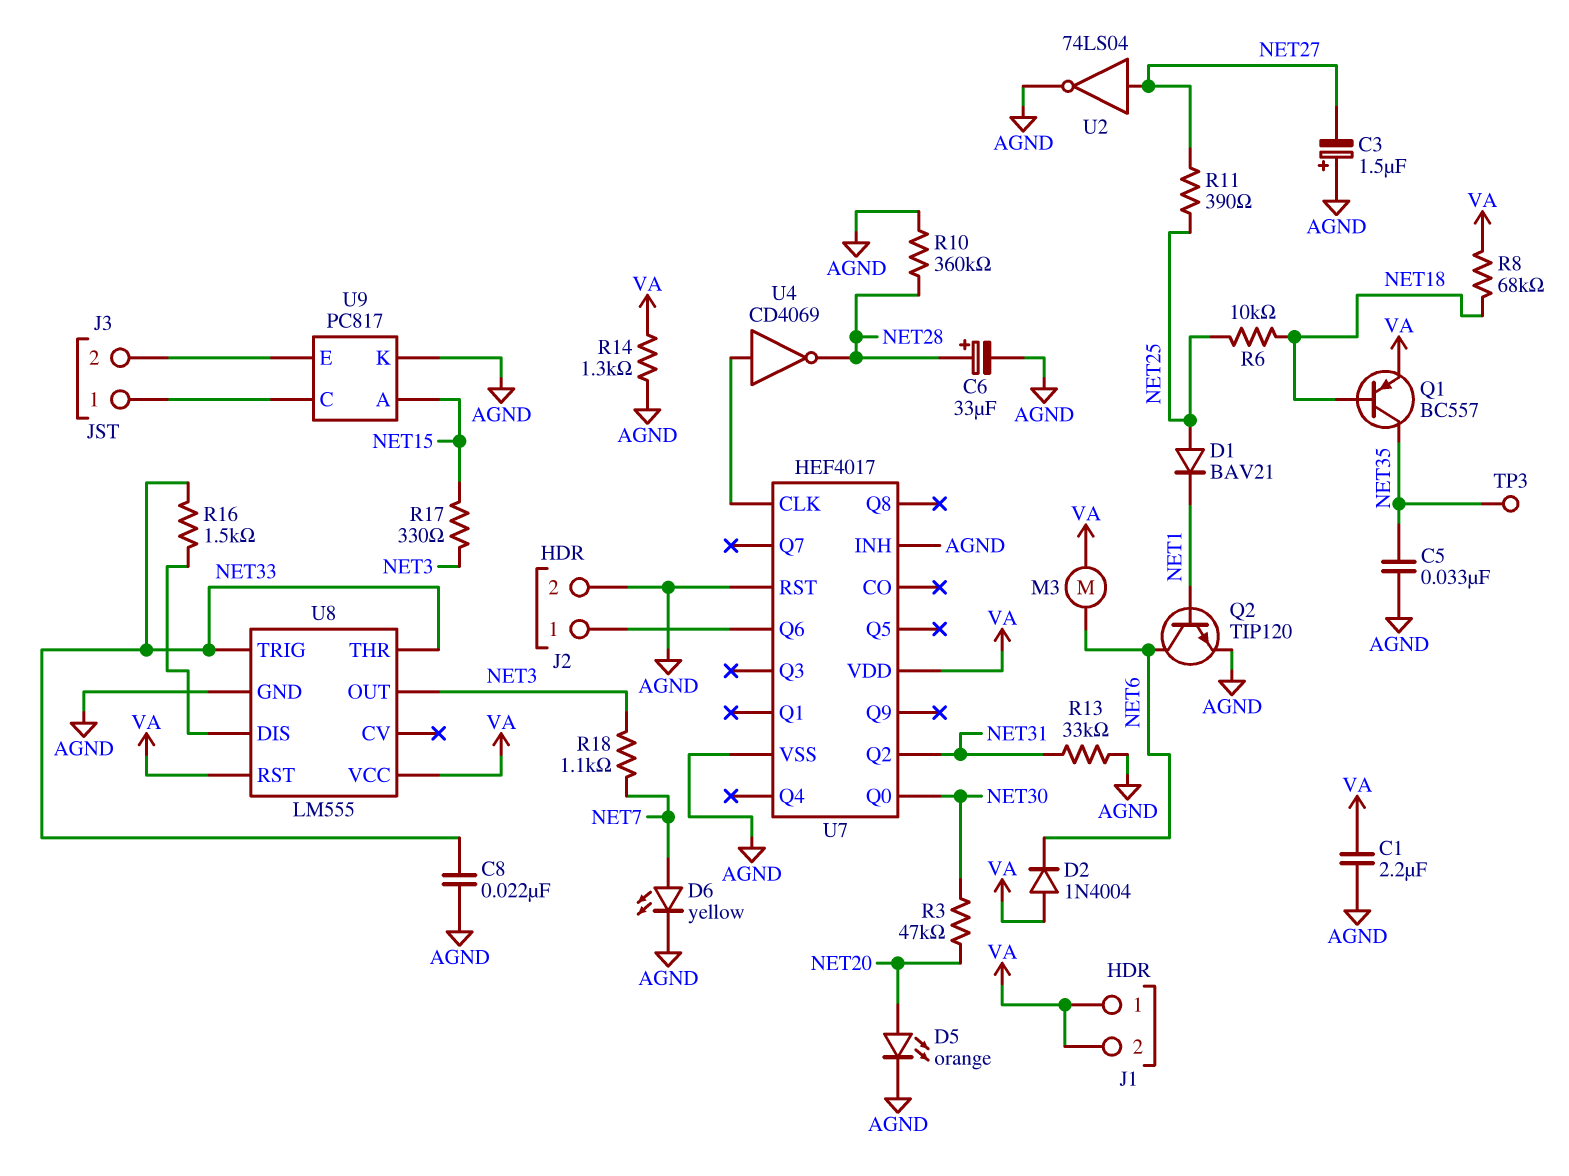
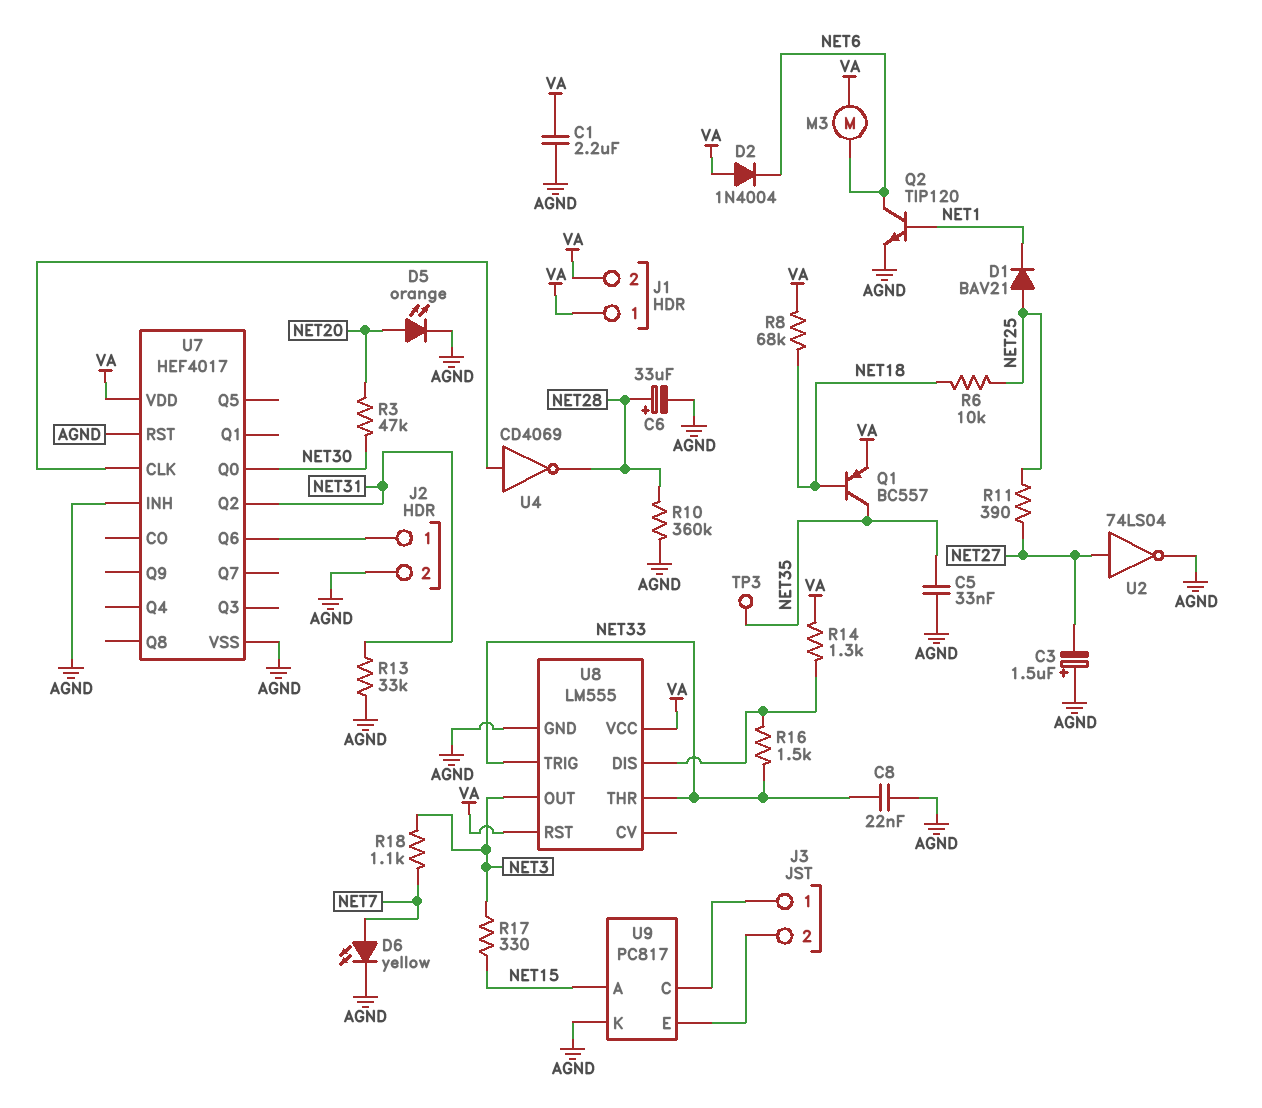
R14: 1.3k (AGND, VA) -> 1.3k (U8/DIS, VA)

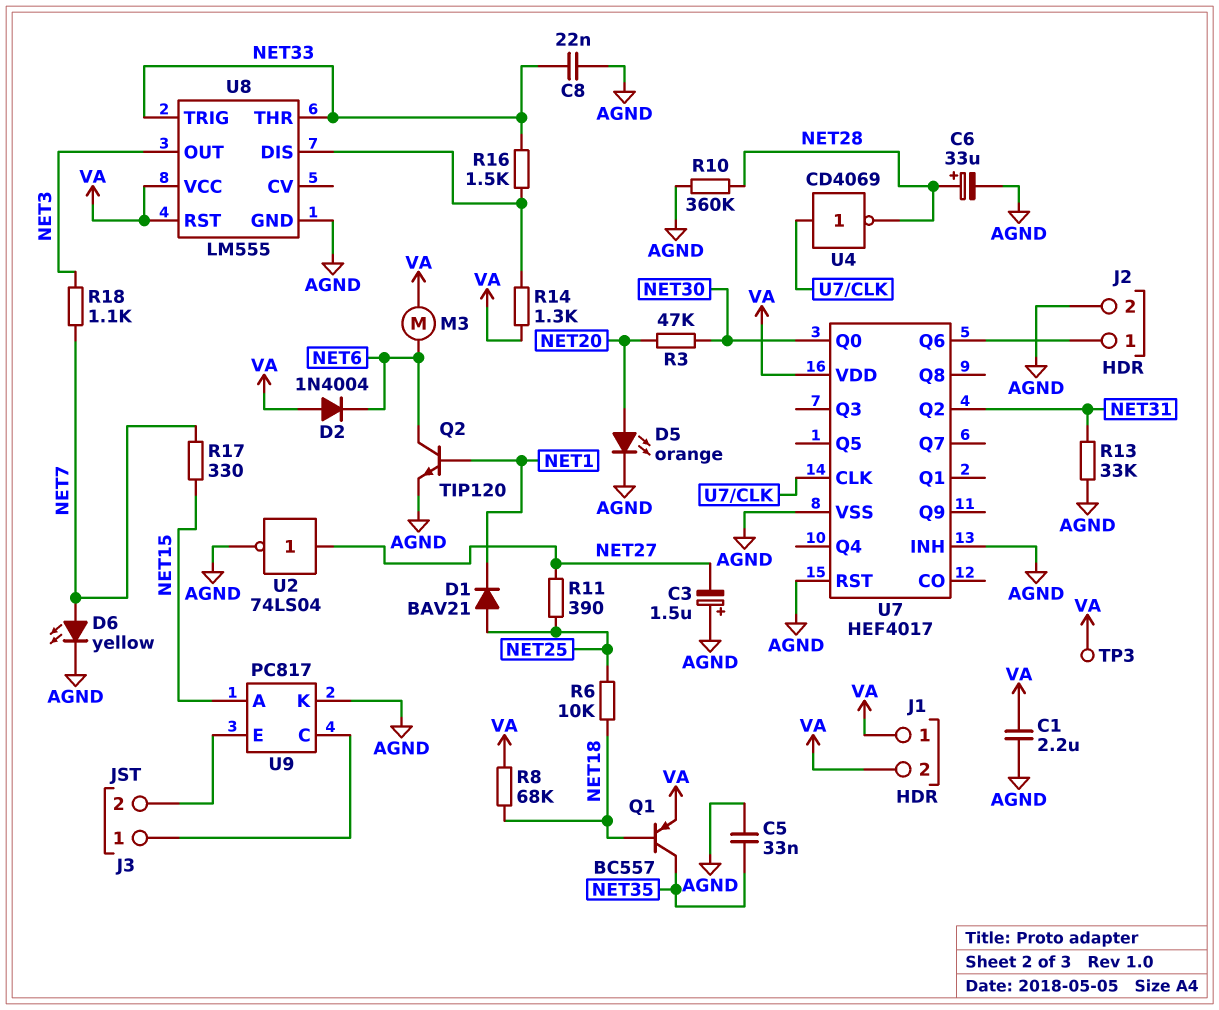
R17: 330 (NET3, NET15) -> 330 (NET7, NET15)
TP3: test point (NET35) -> test point (VA)

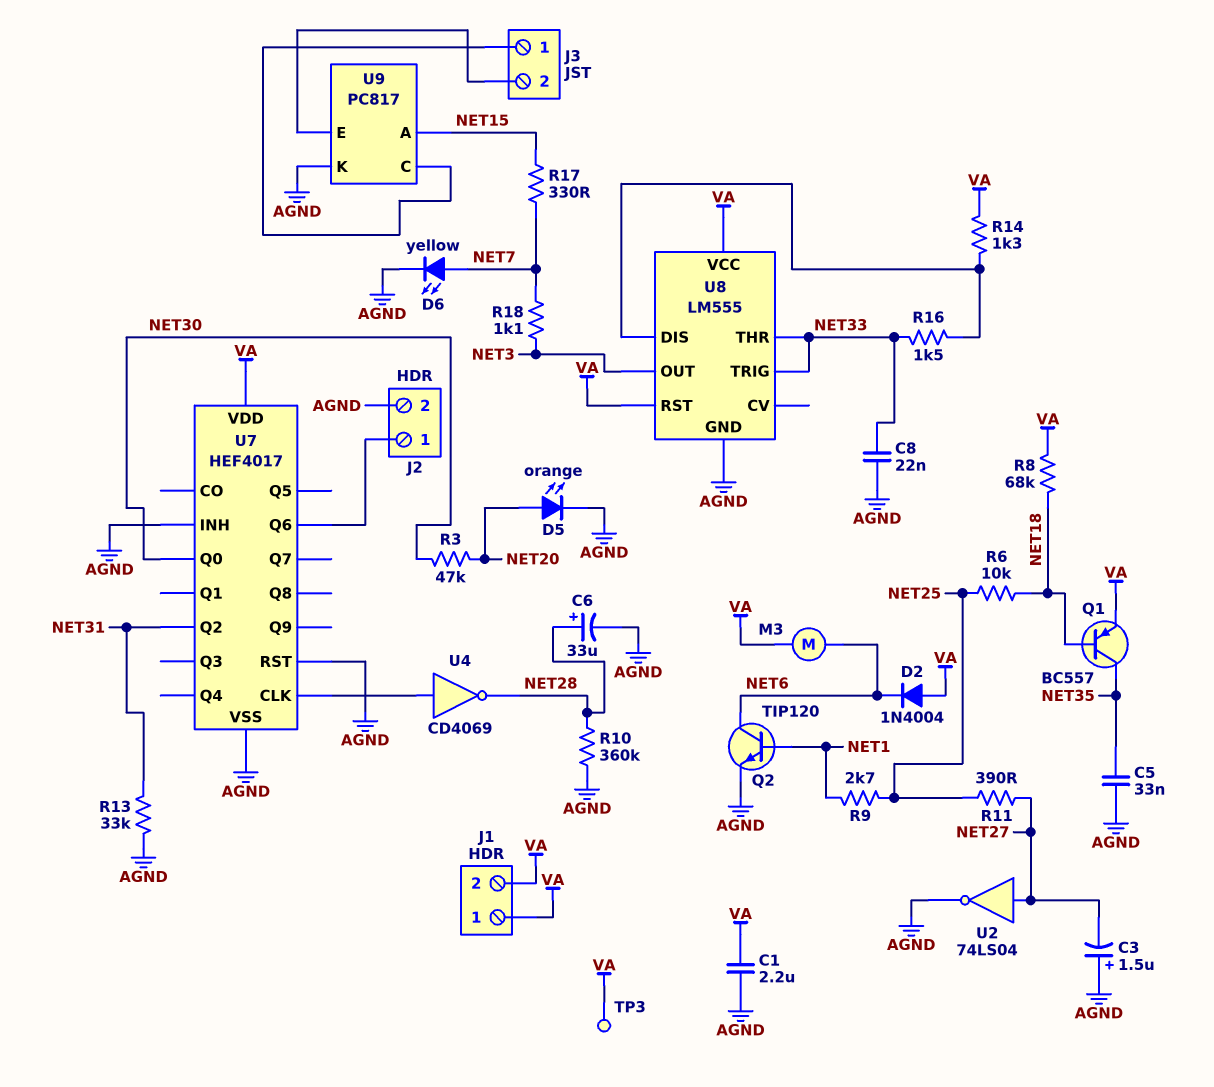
D1: diode BAV21 (A NET25, K NET1) -> none
R9: none -> 2.7k (NET1, NET25)

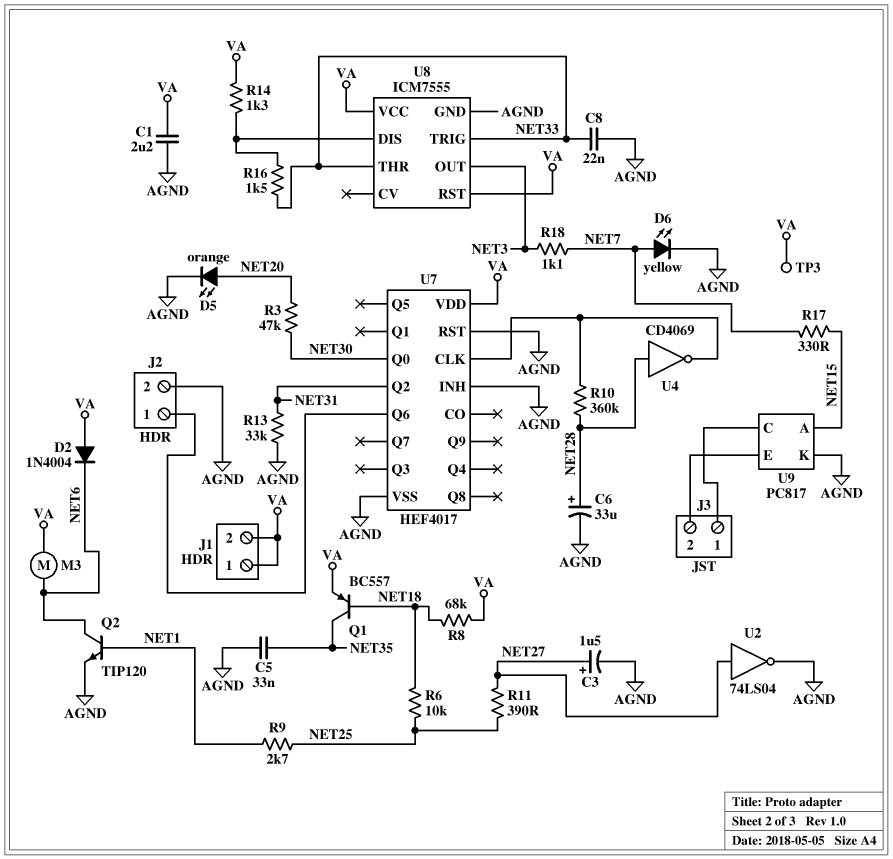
C3: 1.5uF (plus AGND, minus NET27) -> 1.5uF (plus NET27, minus AGND)
R10: 360k (AGND, NET28) -> 360k (NET28, U7/CLK)
U4: NOT CD4069 (in U7/CLK, out NET28) -> NOT CD4069 (in NET28, out U7/CLK)
U8: LM555 -> ICM7555

